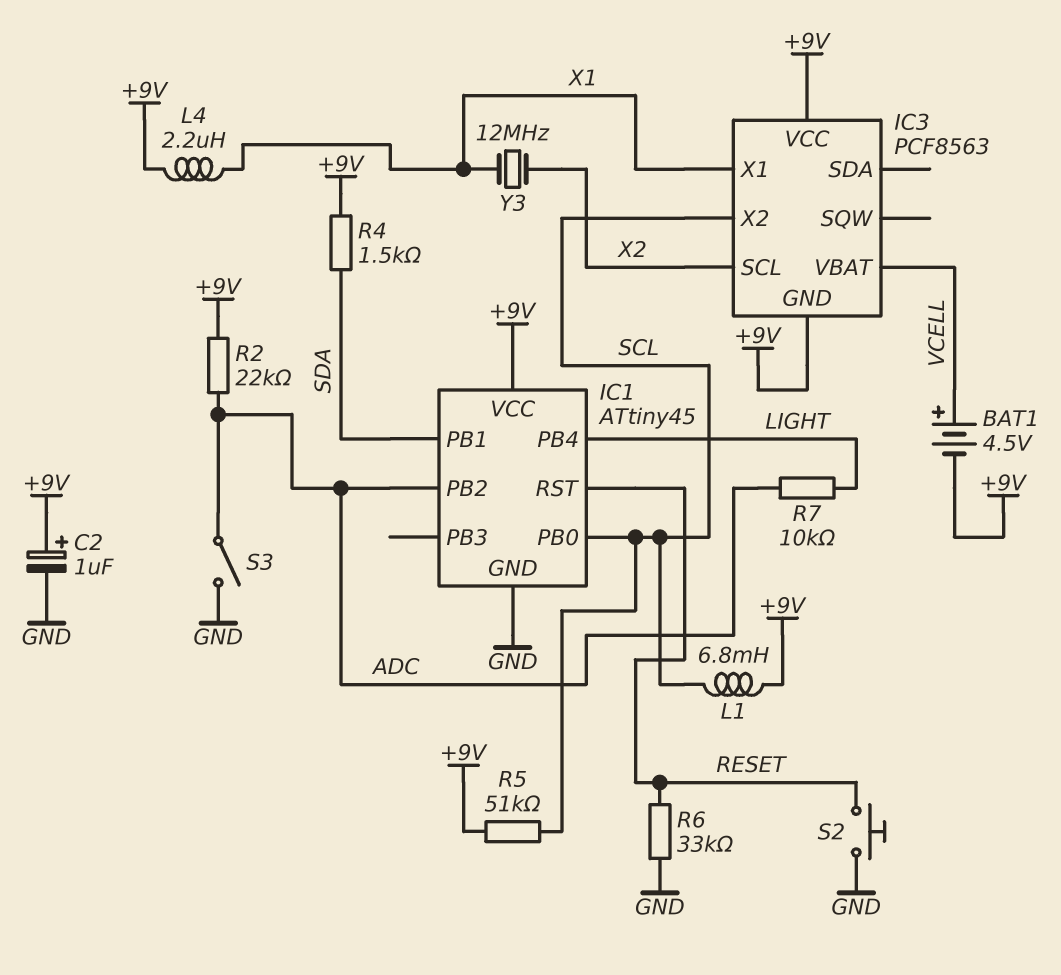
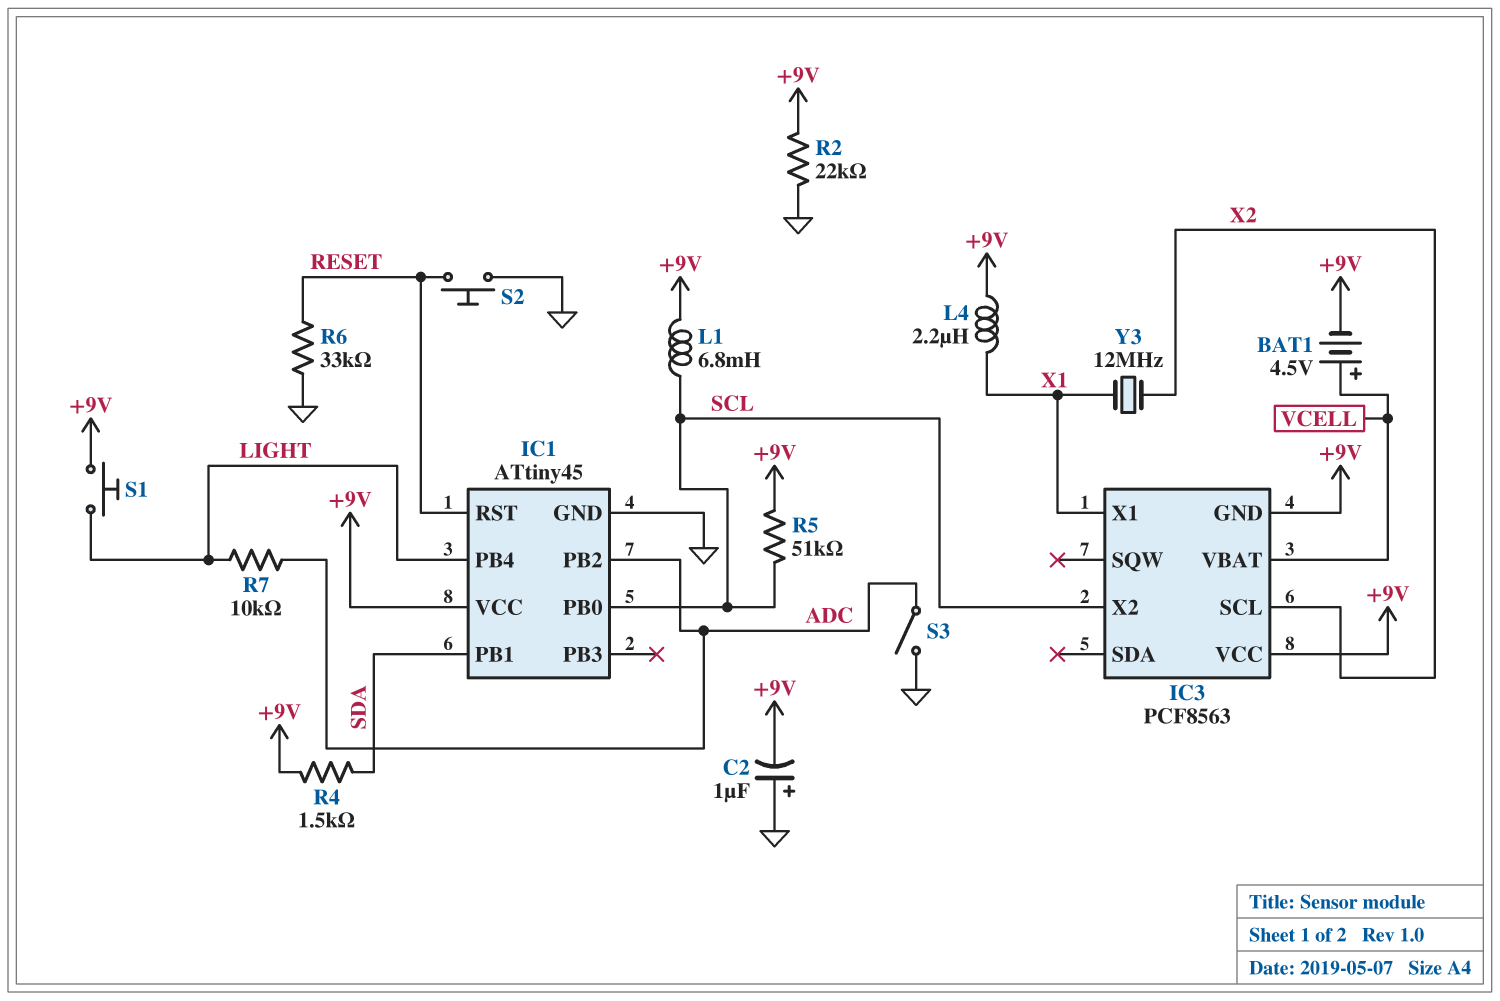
C2: 1uF (plus +9V, minus GND) -> 1uF (plus GND, minus +9V)
R2: 22k (+9V, ADC) -> 22k (+9V, GND)
S1: none -> button (+9V, LIGHT)

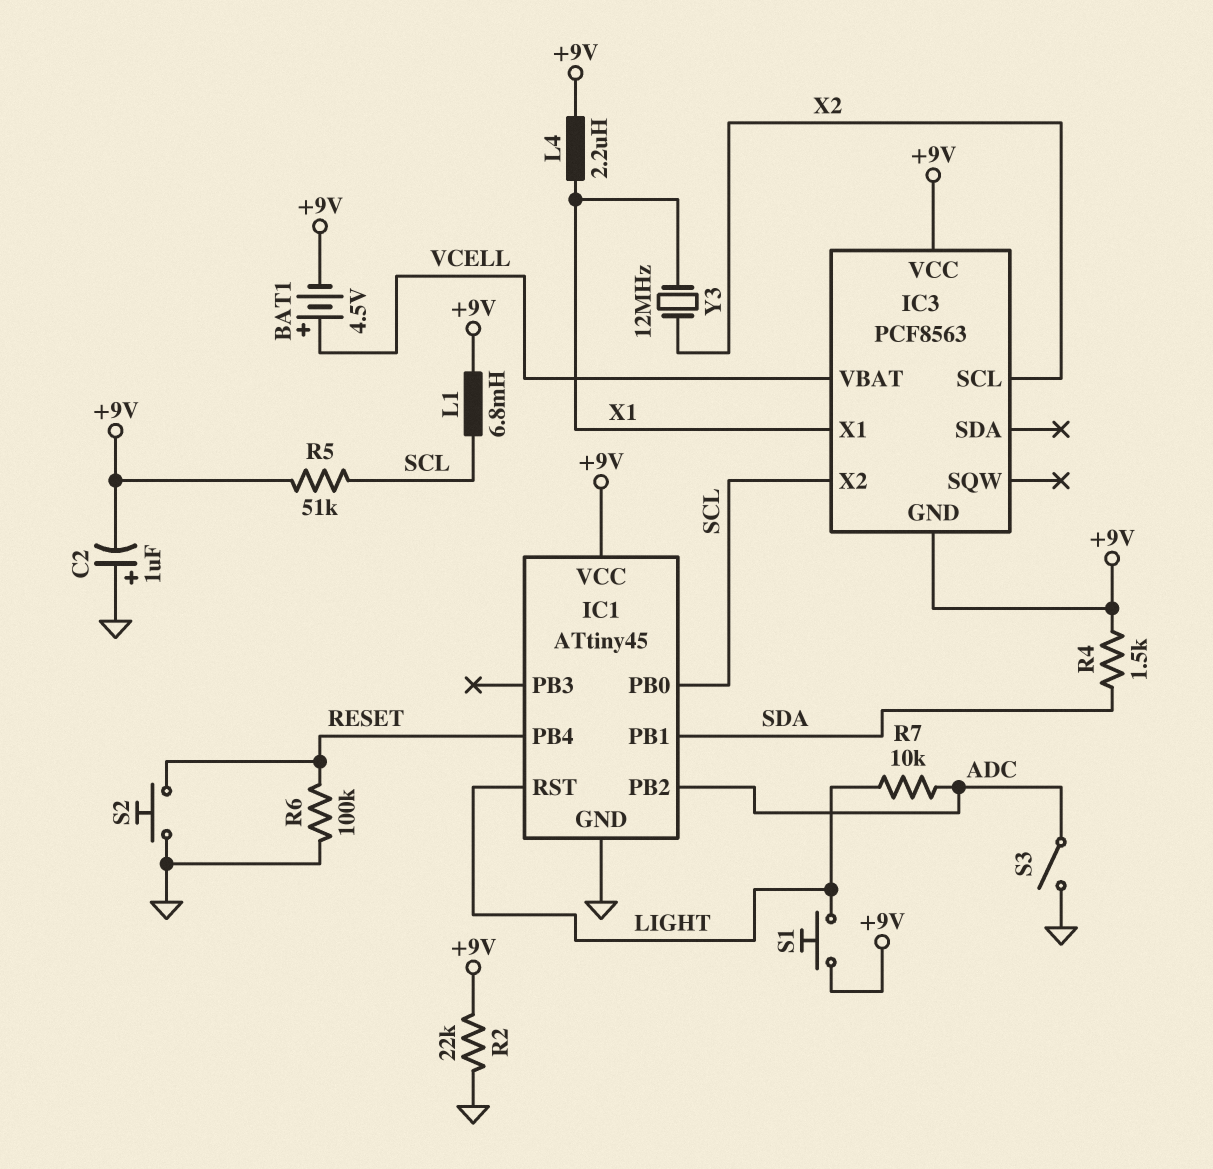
IC1 pin PB4: LIGHT -> RESET
IC1 pin RST: RESET -> LIGHT
R6: 33k (GND, RESET) -> 100k (GND, RESET)

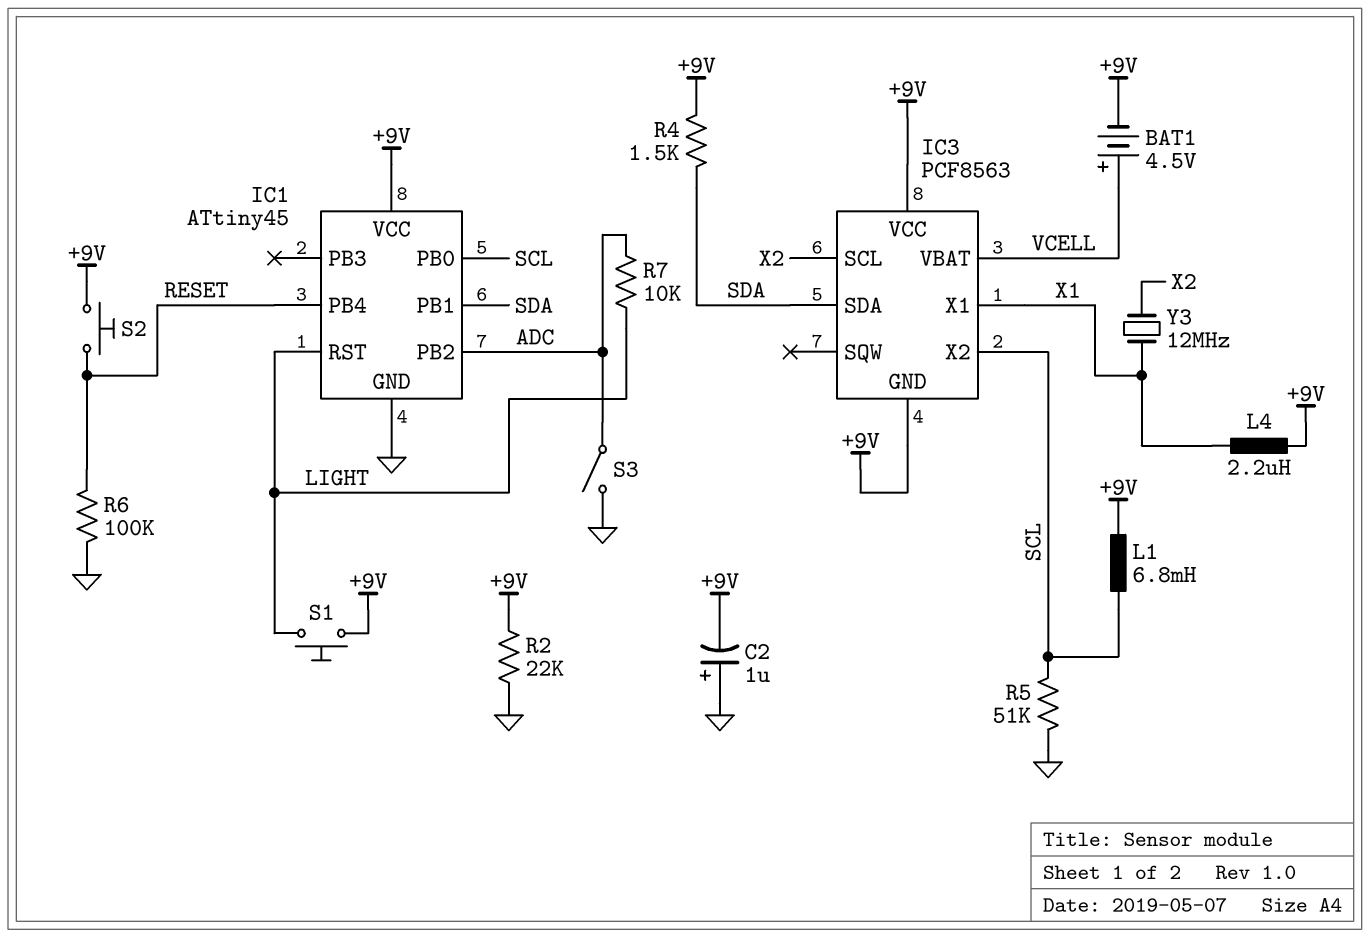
IC3 pin SDA: none -> SDA
R5: 51k (+9V, SCL) -> 51k (GND, SCL)
S2: button (GND, RESET) -> button (+9V, RESET)

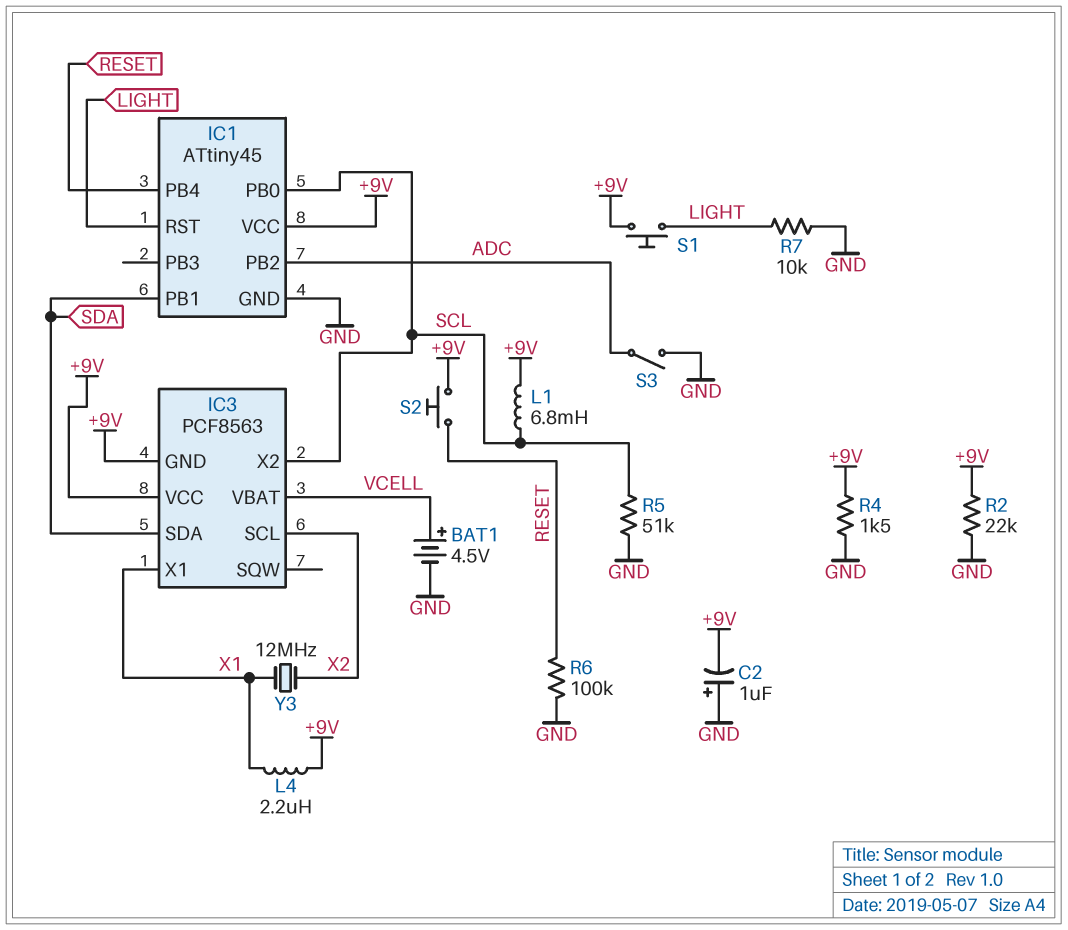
BAT1: 4.5V (plus VCELL, minus +9V) -> 4.5V (plus VCELL, minus GND)
R4: 1.5k (+9V, SDA) -> 1.5k (+9V, GND)
R7: 10k (ADC, LIGHT) -> 10k (GND, LIGHT)

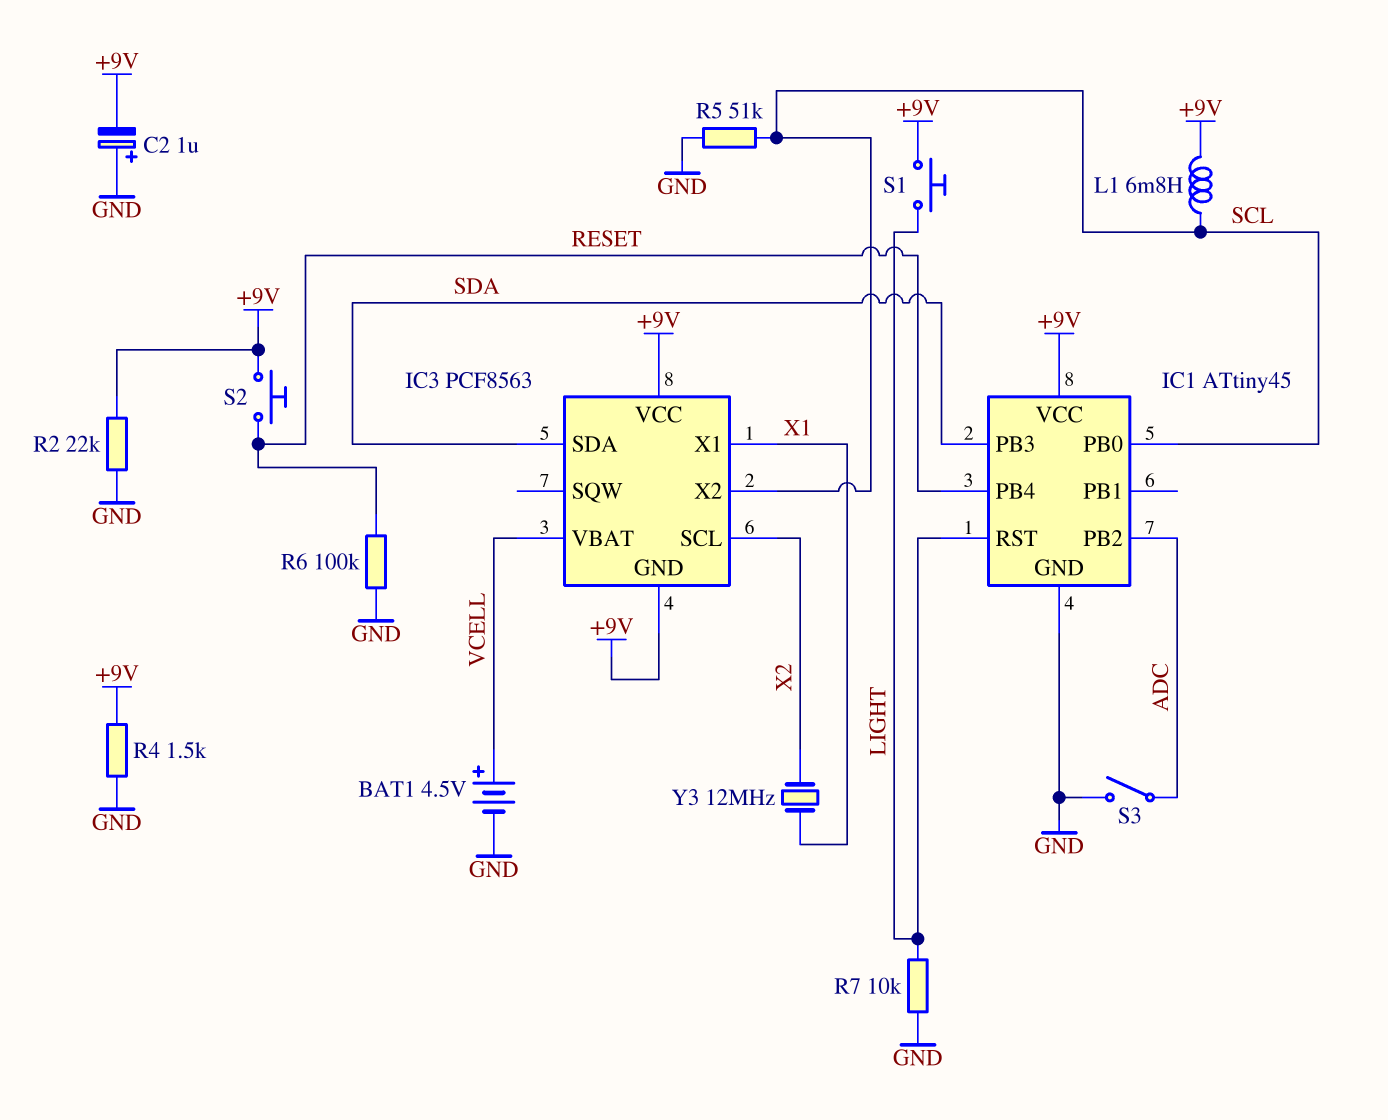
IC1 pin PB1: SDA -> none
IC1 pin PB3: none -> SDA
L4: 2.2uH (+9V, X1) -> none

